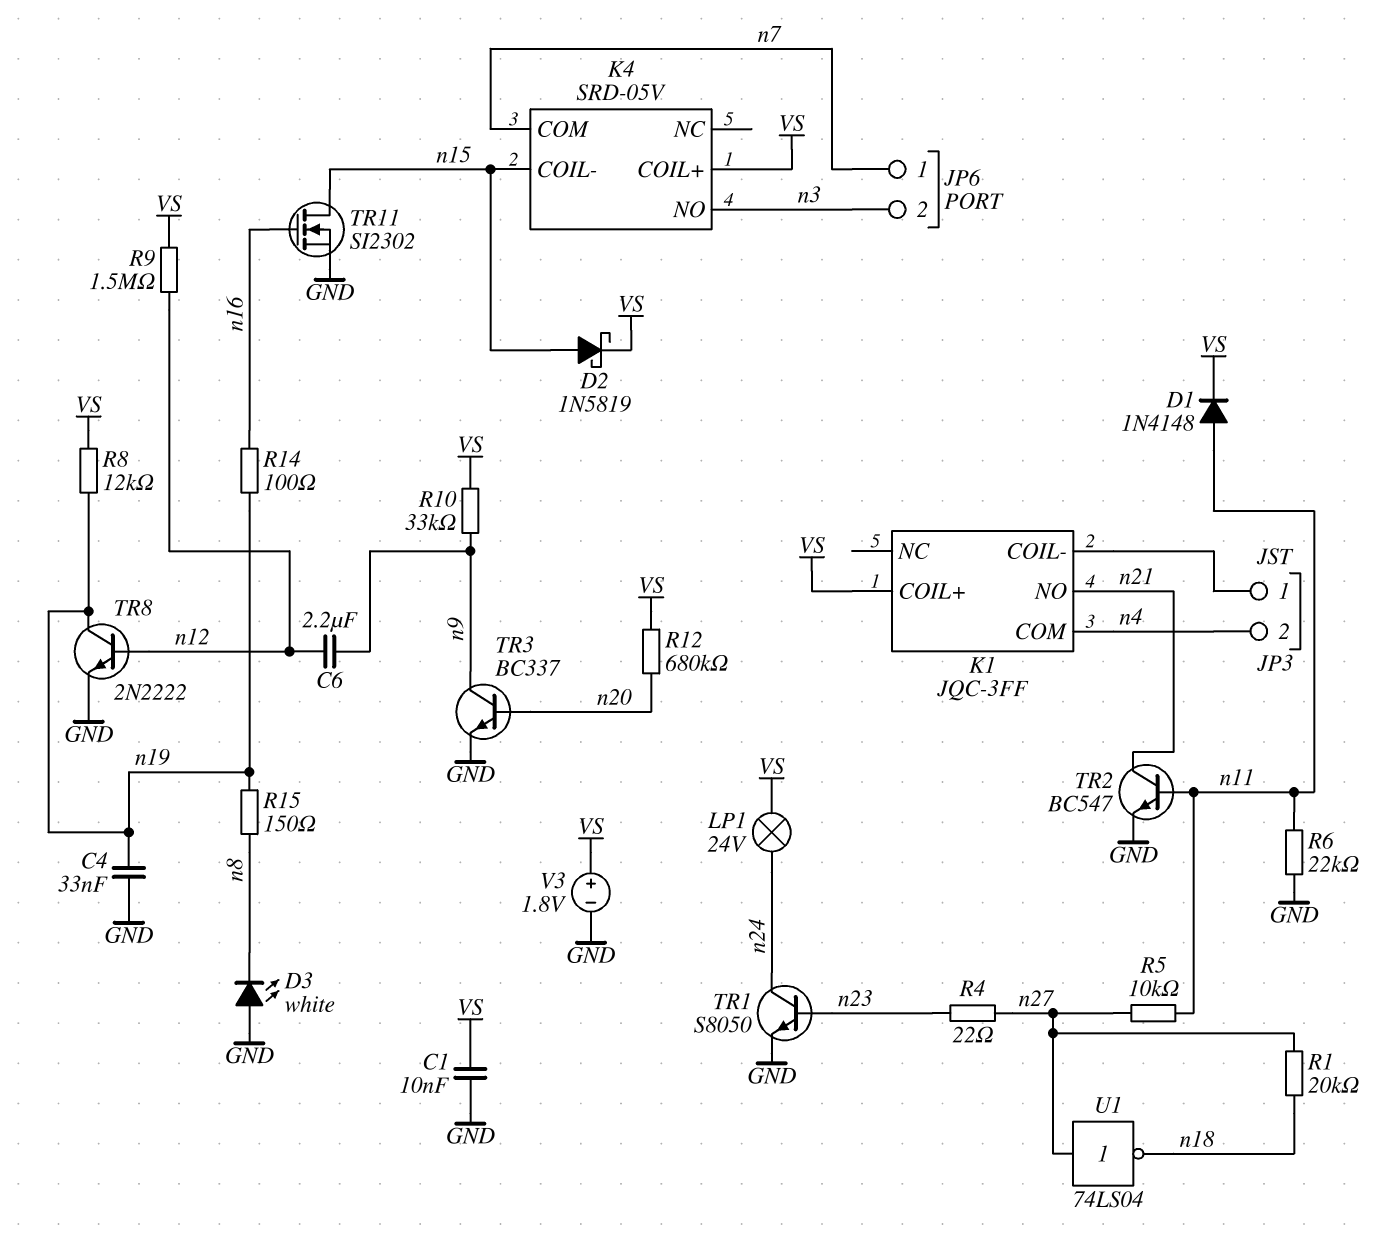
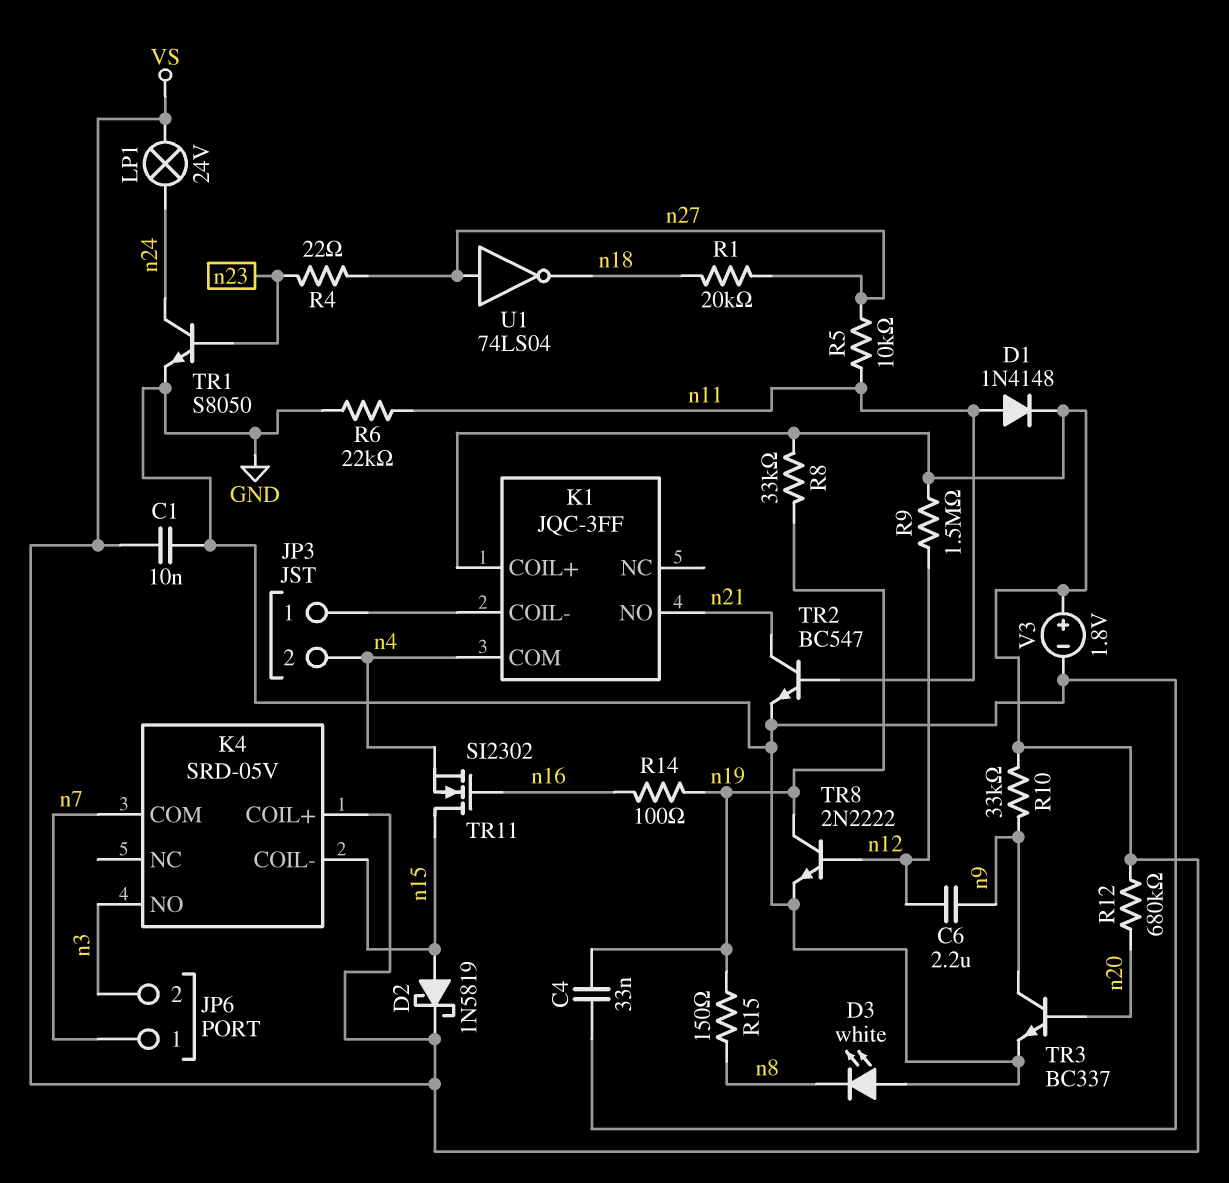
R8: 12k (VS, n19) -> 33k (VS, n19)
TR11: NMOS SI2302 (G n16, D n15, S GND) -> NMOS SI2302 (G n16, D n15, S n4)

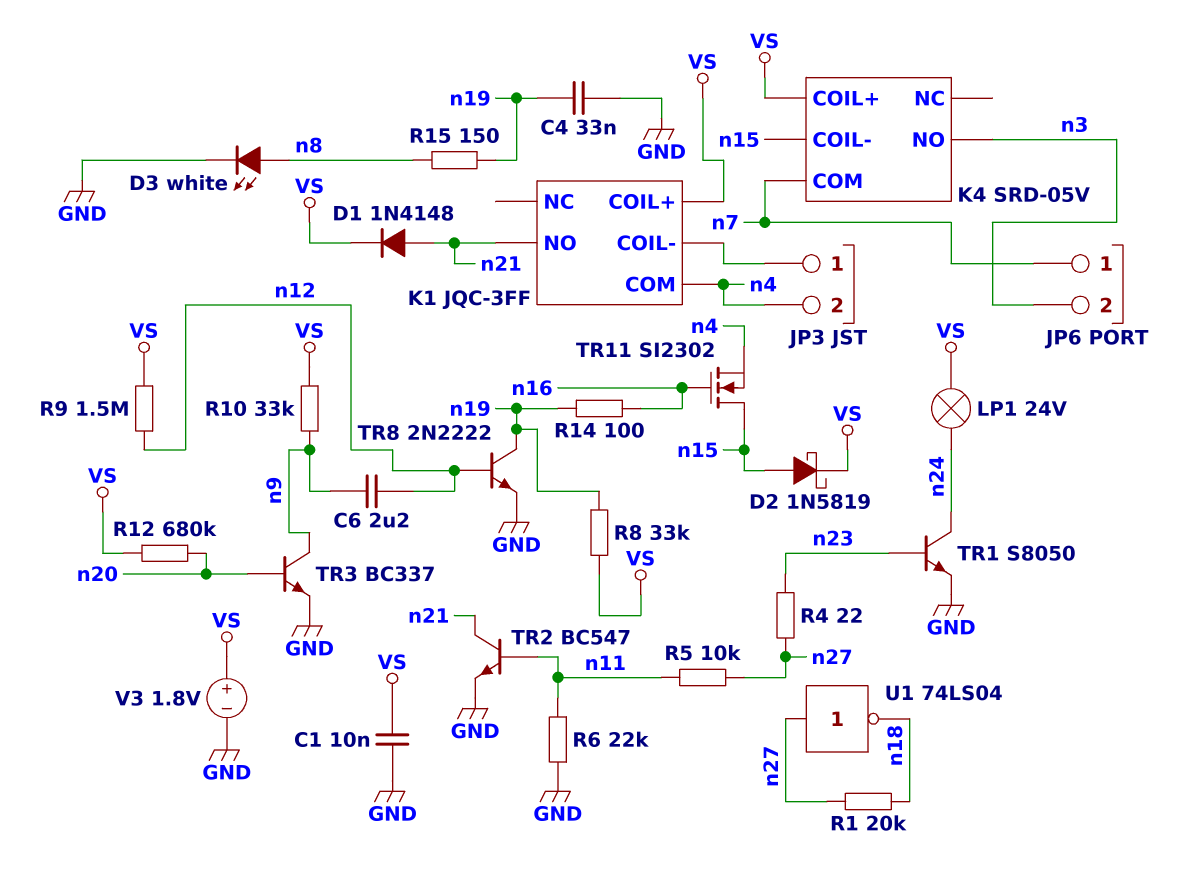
D1: diode 1N4148 (A n11, K VS) -> diode 1N4148 (A n21, K VS)
D3: LED white (A GND, K n8) -> LED white (A n8, K GND)

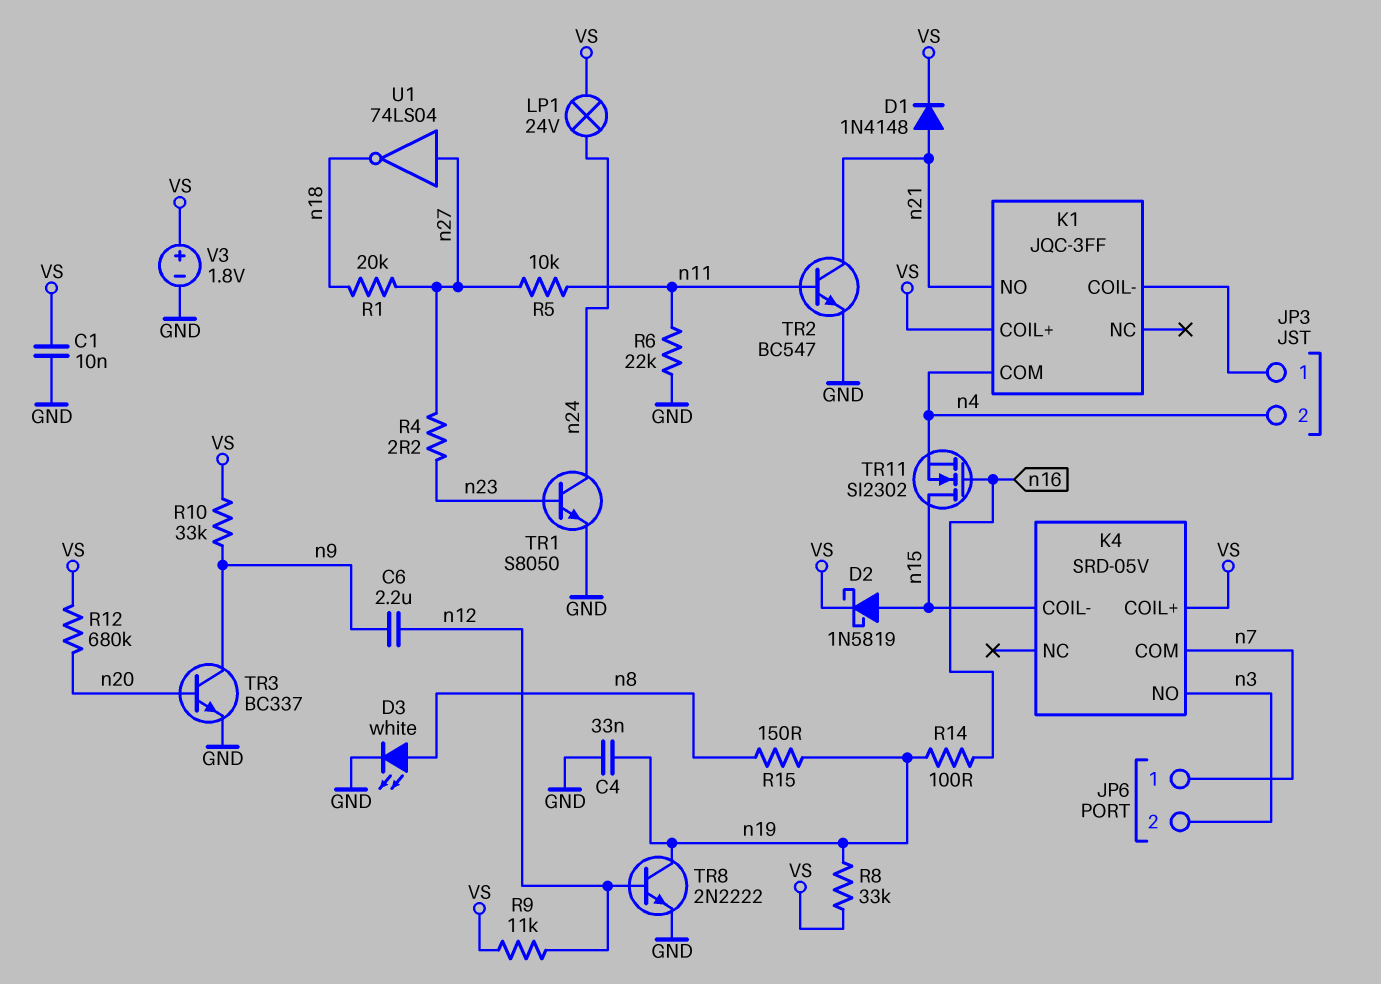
R4: 22 (n23, n27) -> 2.2 (n23, n27)
R9: 1.5M (VS, n12) -> 11k (VS, n12)

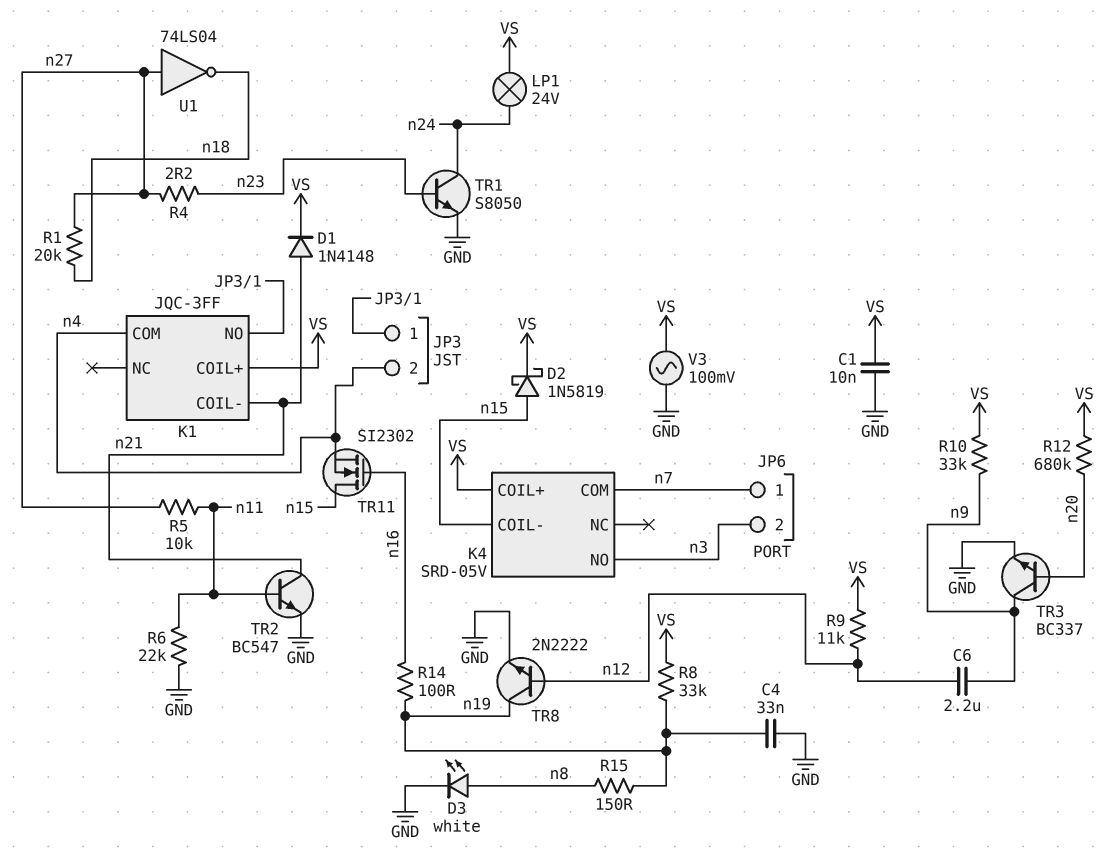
K1 pin COIL-: JP3/1 -> n21
K1 pin NO: n21 -> JP3/1
V3: 1.8V (plus VS, minus GND) -> AC 100mV (GND, VS)

